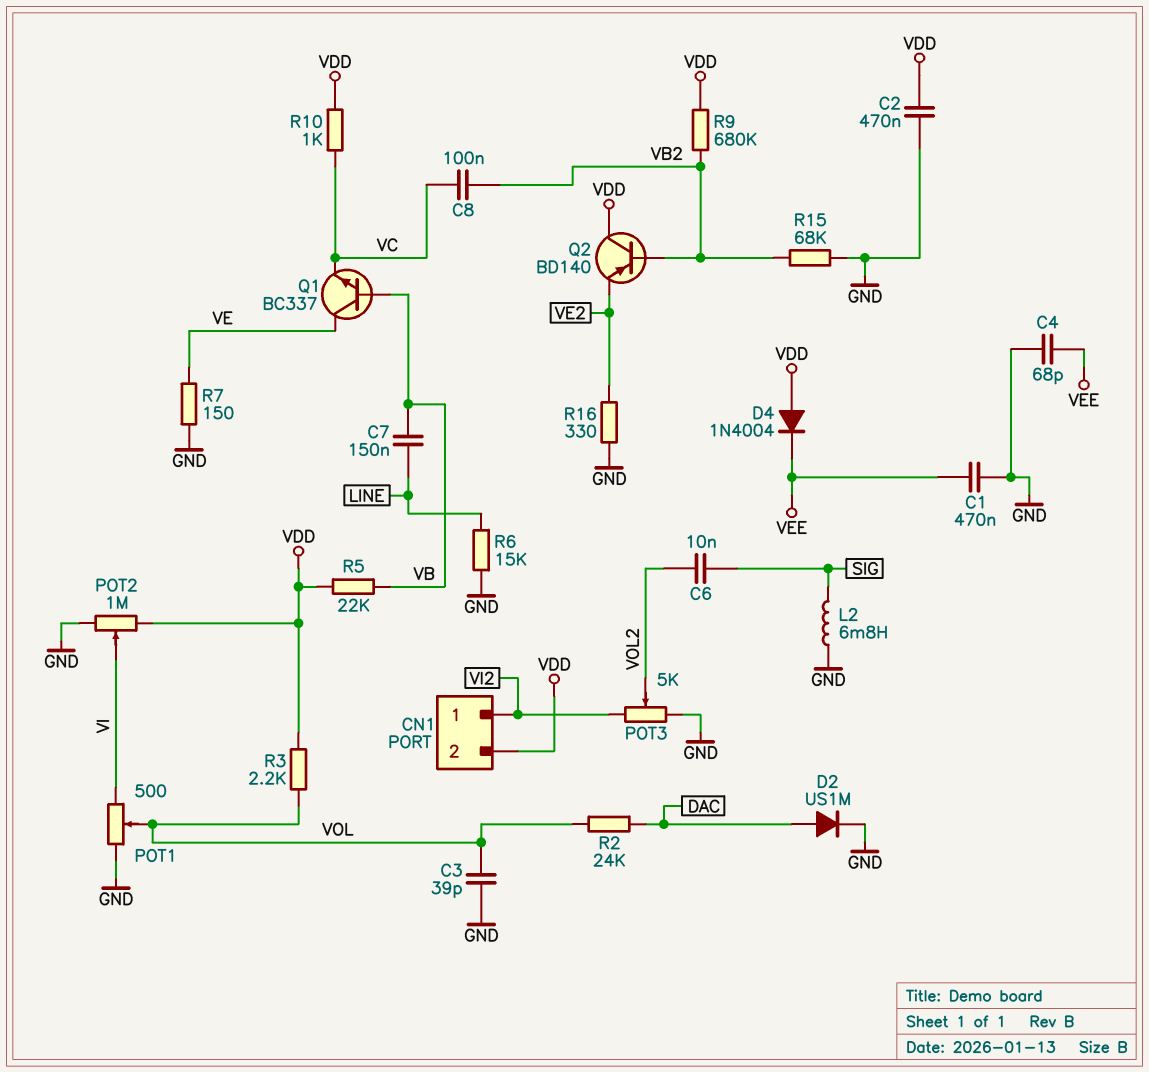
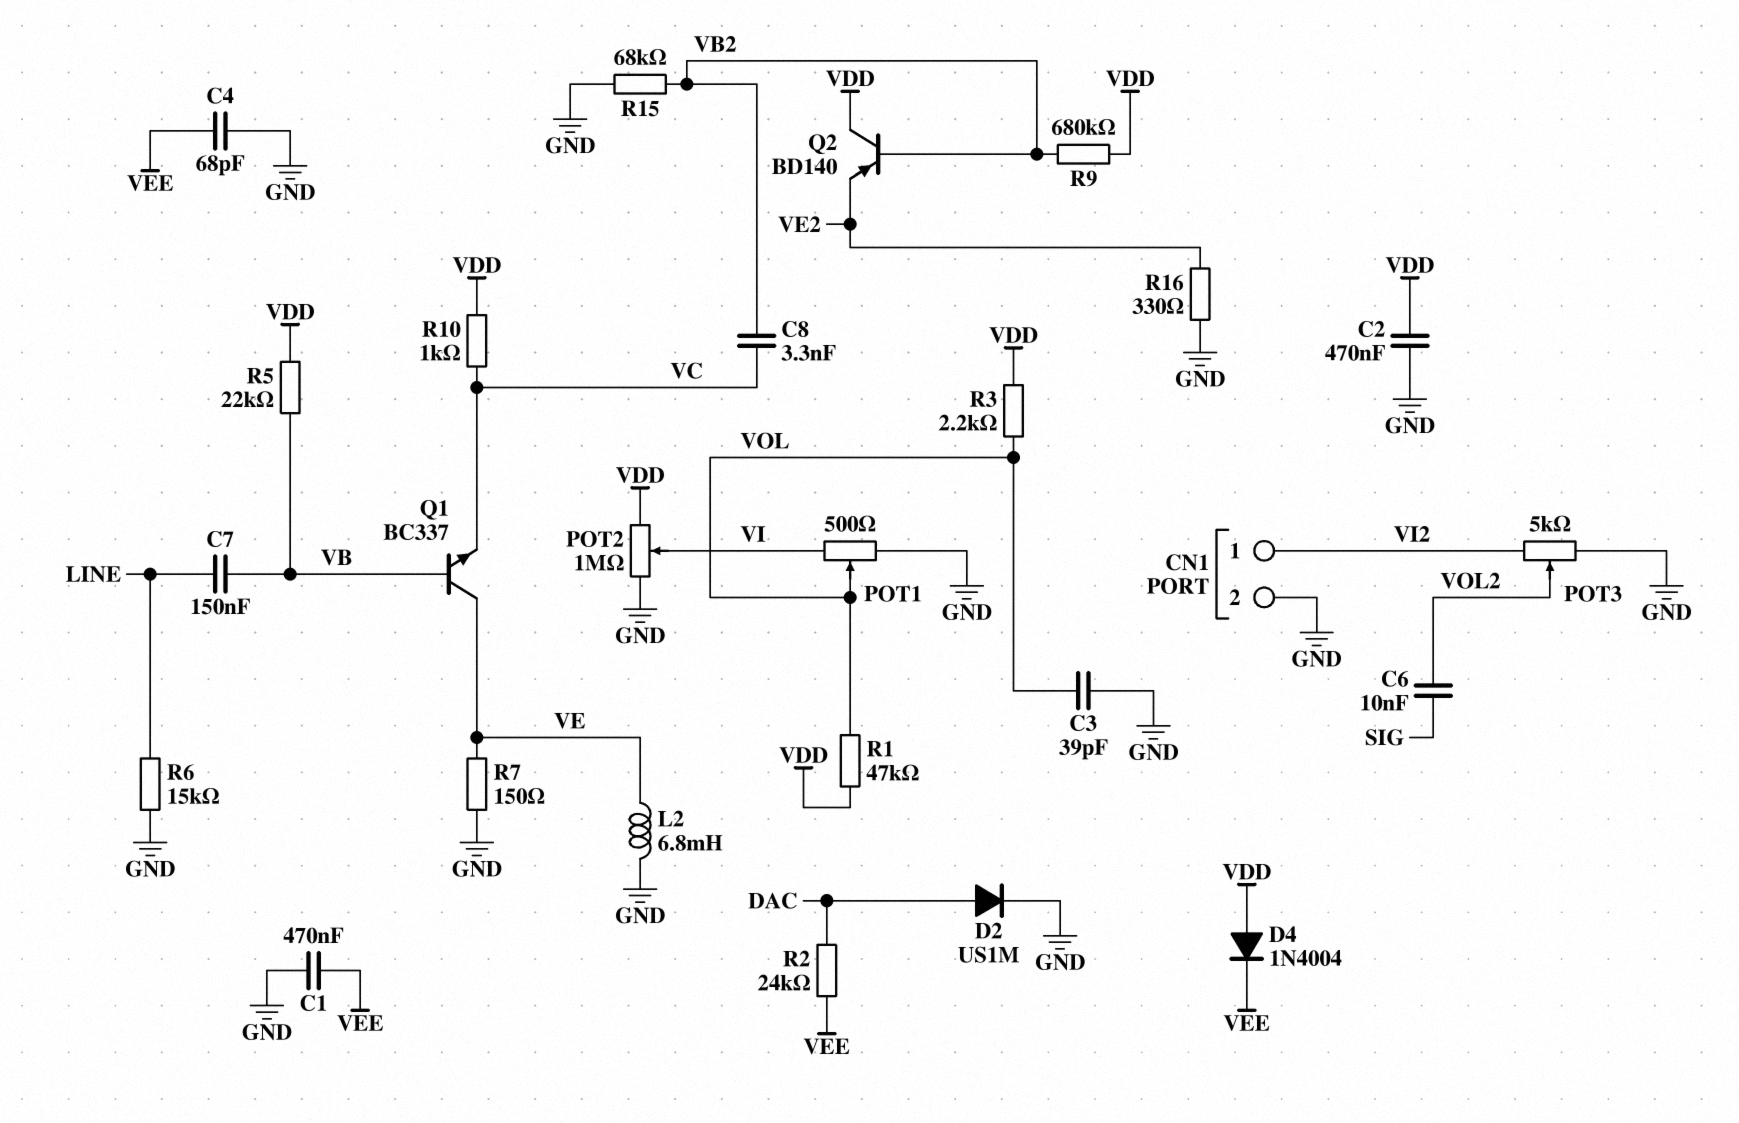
C8: 100nF (VB2, VC) -> 3.3nF (VB2, VC)
CN1 pin 2: VDD -> GND
L2: 6.8mH (GND, SIG) -> 6.8mH (GND, VE)
R1: none -> 47k (VDD, VOL)
R2: 24k (DAC, VOL) -> 24k (DAC, VEE)

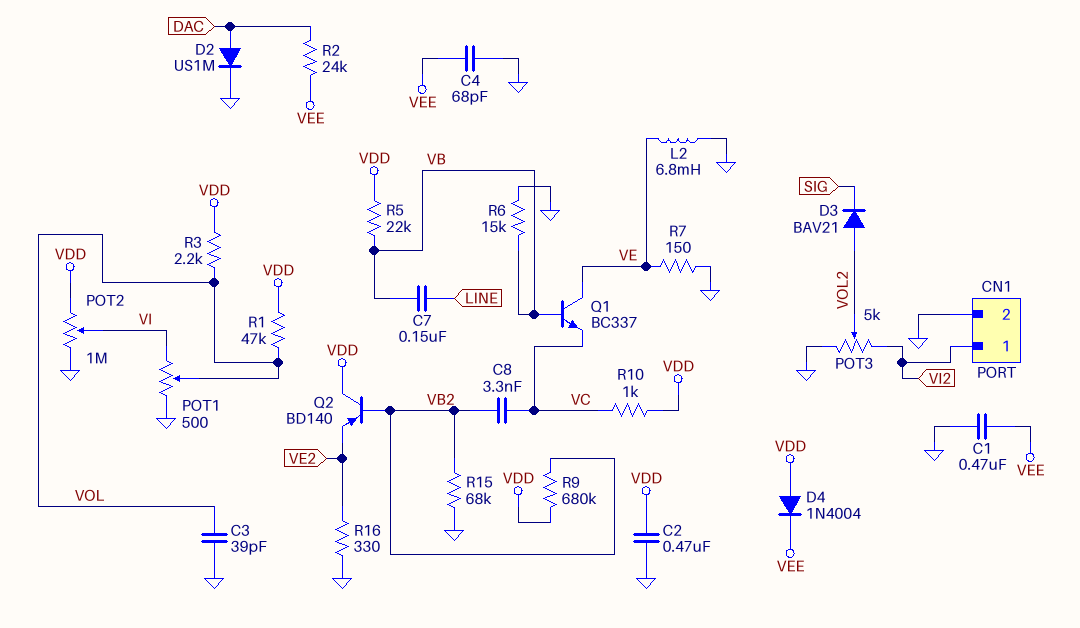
C6: 10nF (SIG, VOL2) -> none
D3: none -> diode BAV21 (A VOL2, K SIG)
R6: 15k (GND, LINE) -> 15k (GND, VB)

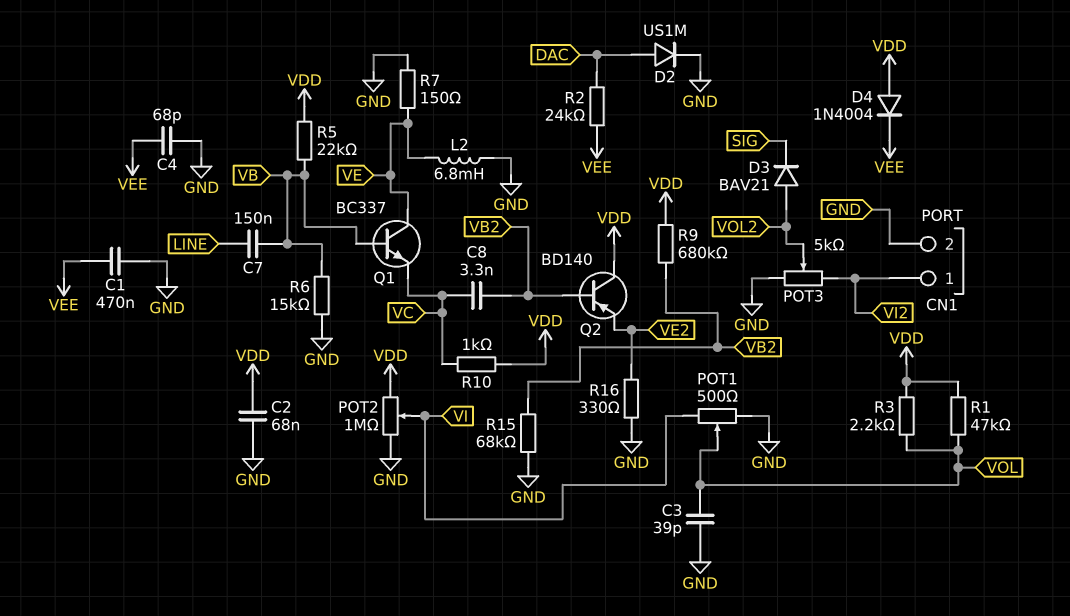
C2: 470nF (GND, VDD) -> 68nF (GND, VDD)

